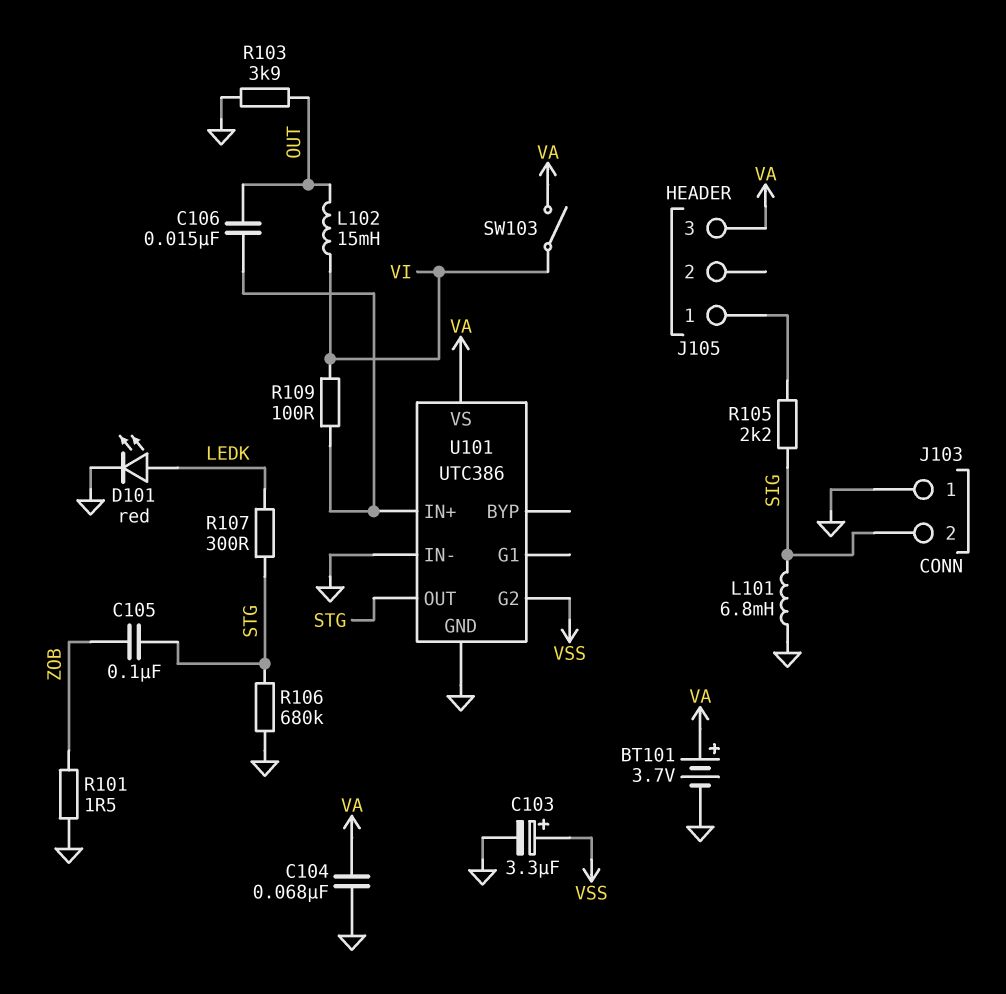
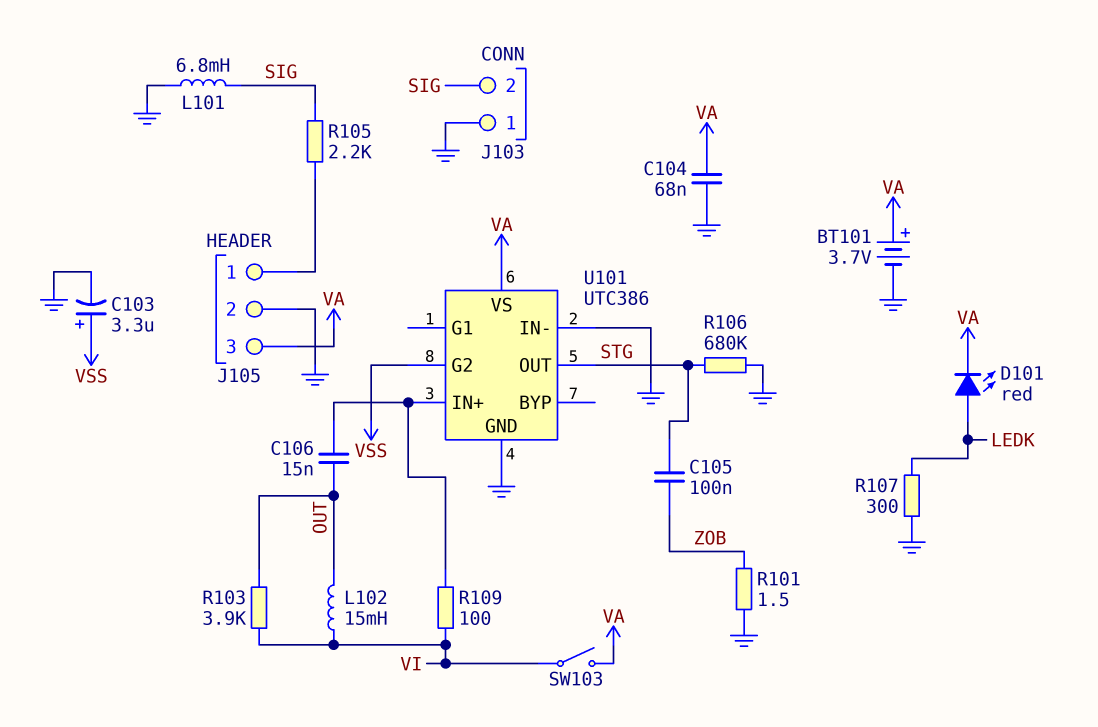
D101: LED red (A LEDK, K GND) -> LED red (A LEDK, K VA)
J105 pin 2: none -> GND
R103: 3.9k (GND, OUT) -> 3.9k (OUT, VI)
R107: 300 (LEDK, STG) -> 300 (GND, LEDK)

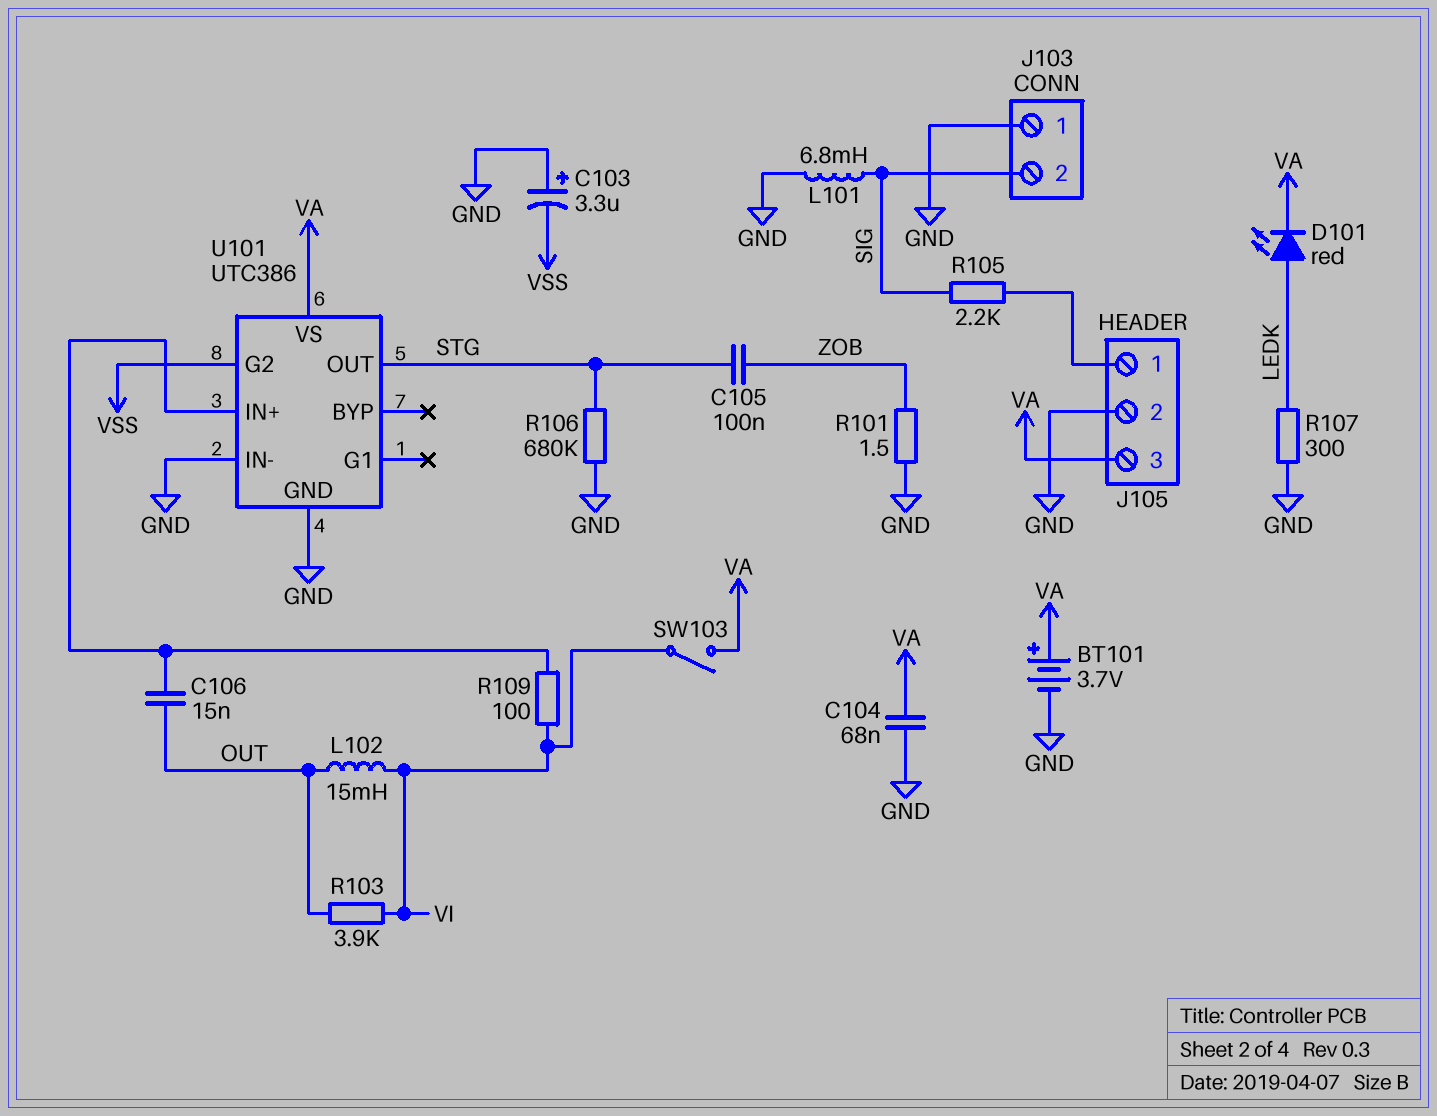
C103: 3.3uF (plus VSS, minus GND) -> 3.3uF (plus GND, minus VSS)

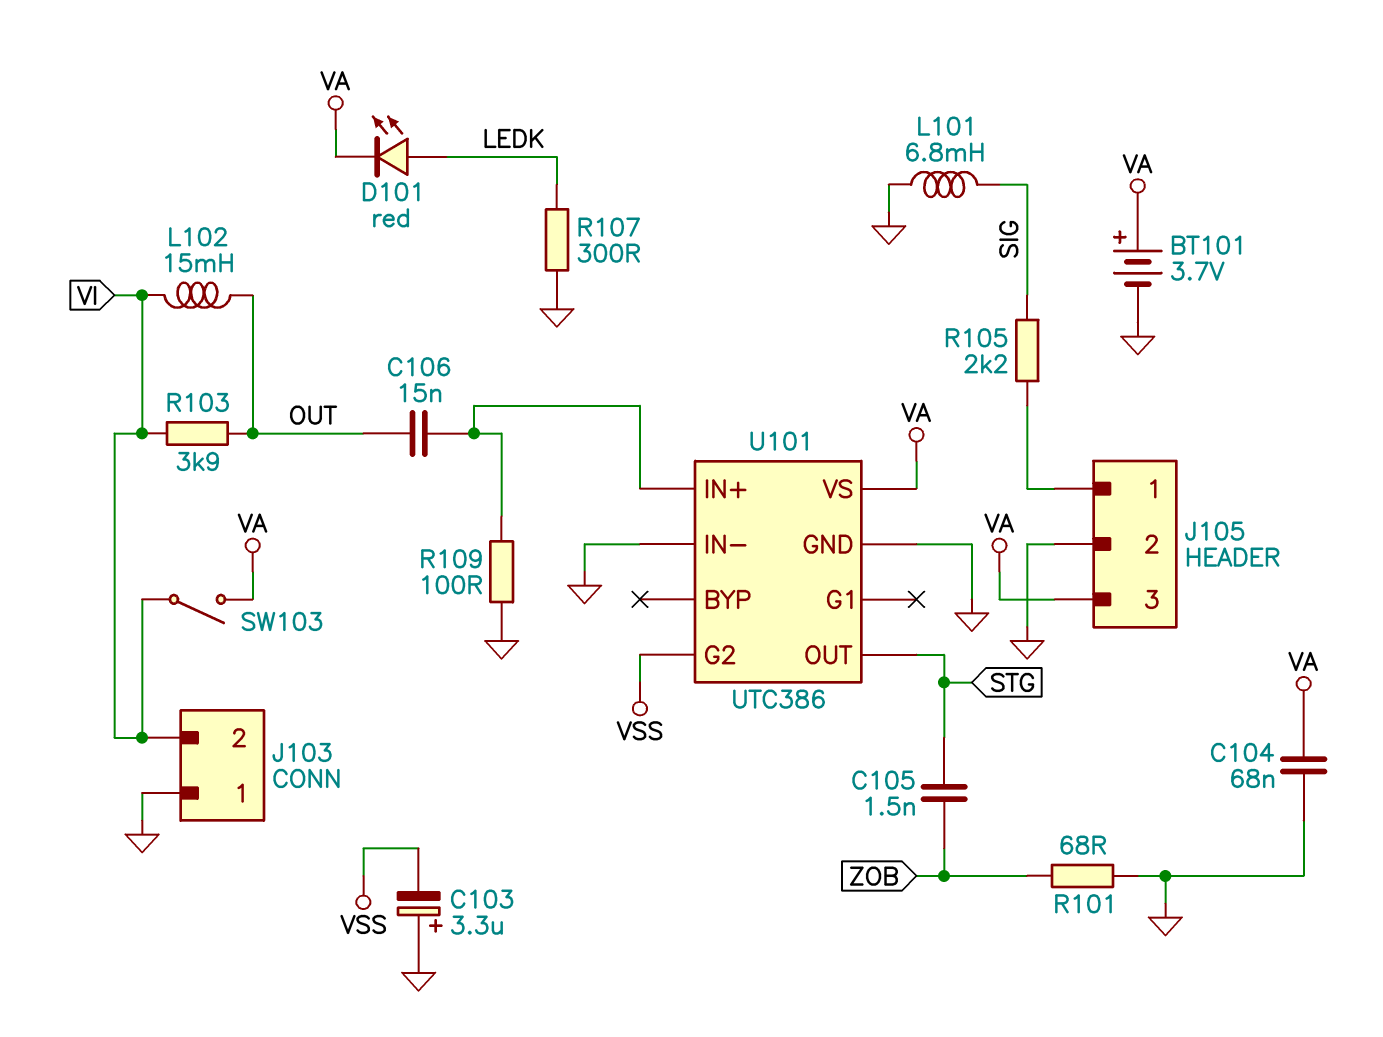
C105: 100nF (STG, ZOB) -> 1.5nF (STG, ZOB)
J103 pin 2: SIG -> VI
R101: 1.5 (GND, ZOB) -> 68 (GND, ZOB)
R106: 680k (GND, STG) -> none
R109: 100 (U101/IN+, VI) -> 100 (GND, U101/IN+)

